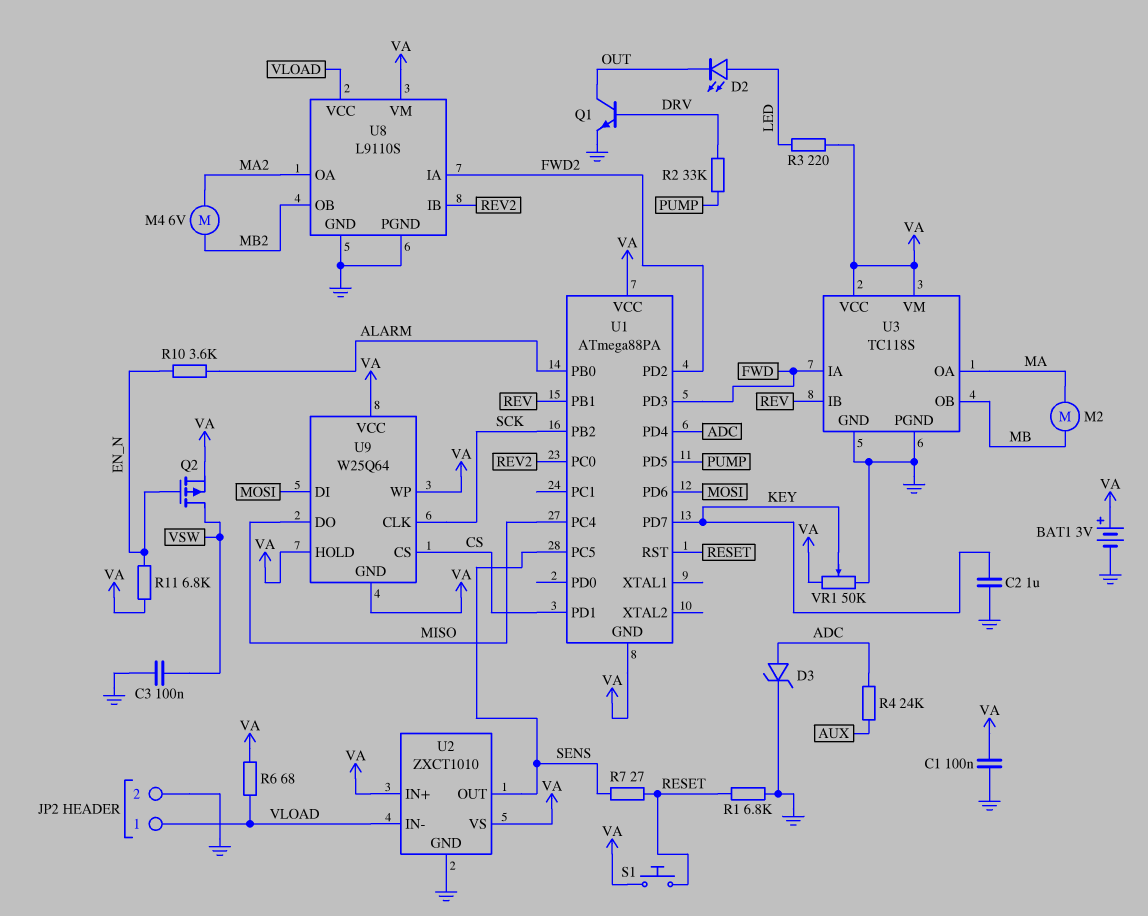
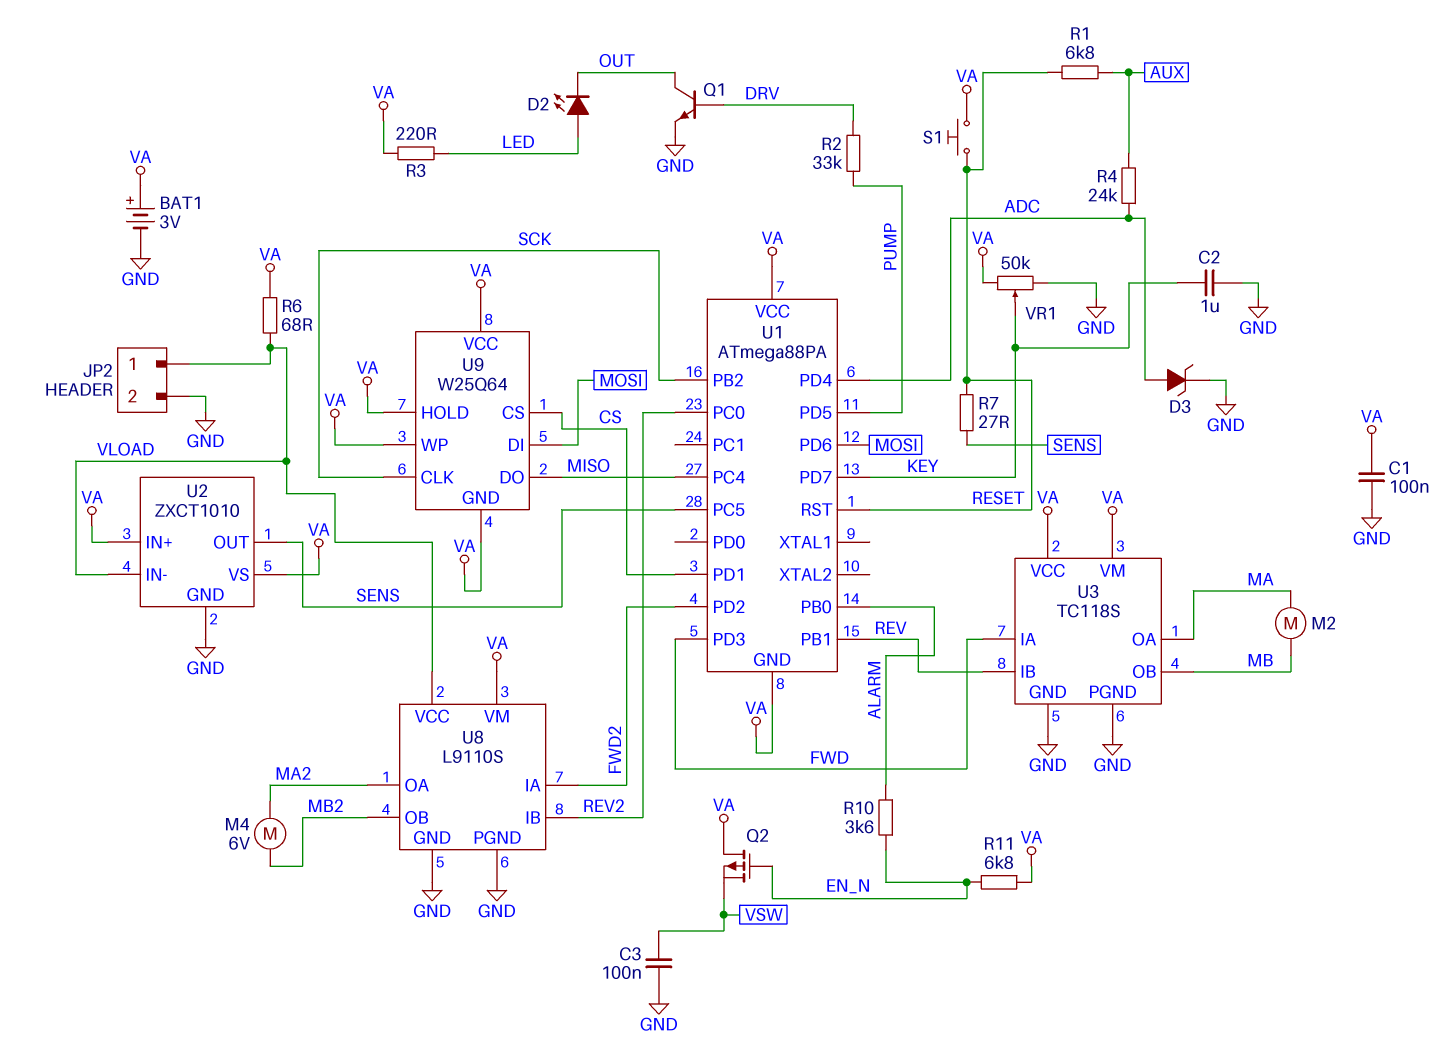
Q2: PMOS (G EN_N, D VSW, S VA) -> PMOS (G EN_N, D VA, S VSW)
R1: 6.8k (GND, RESET) -> 6.8k (AUX, RESET)

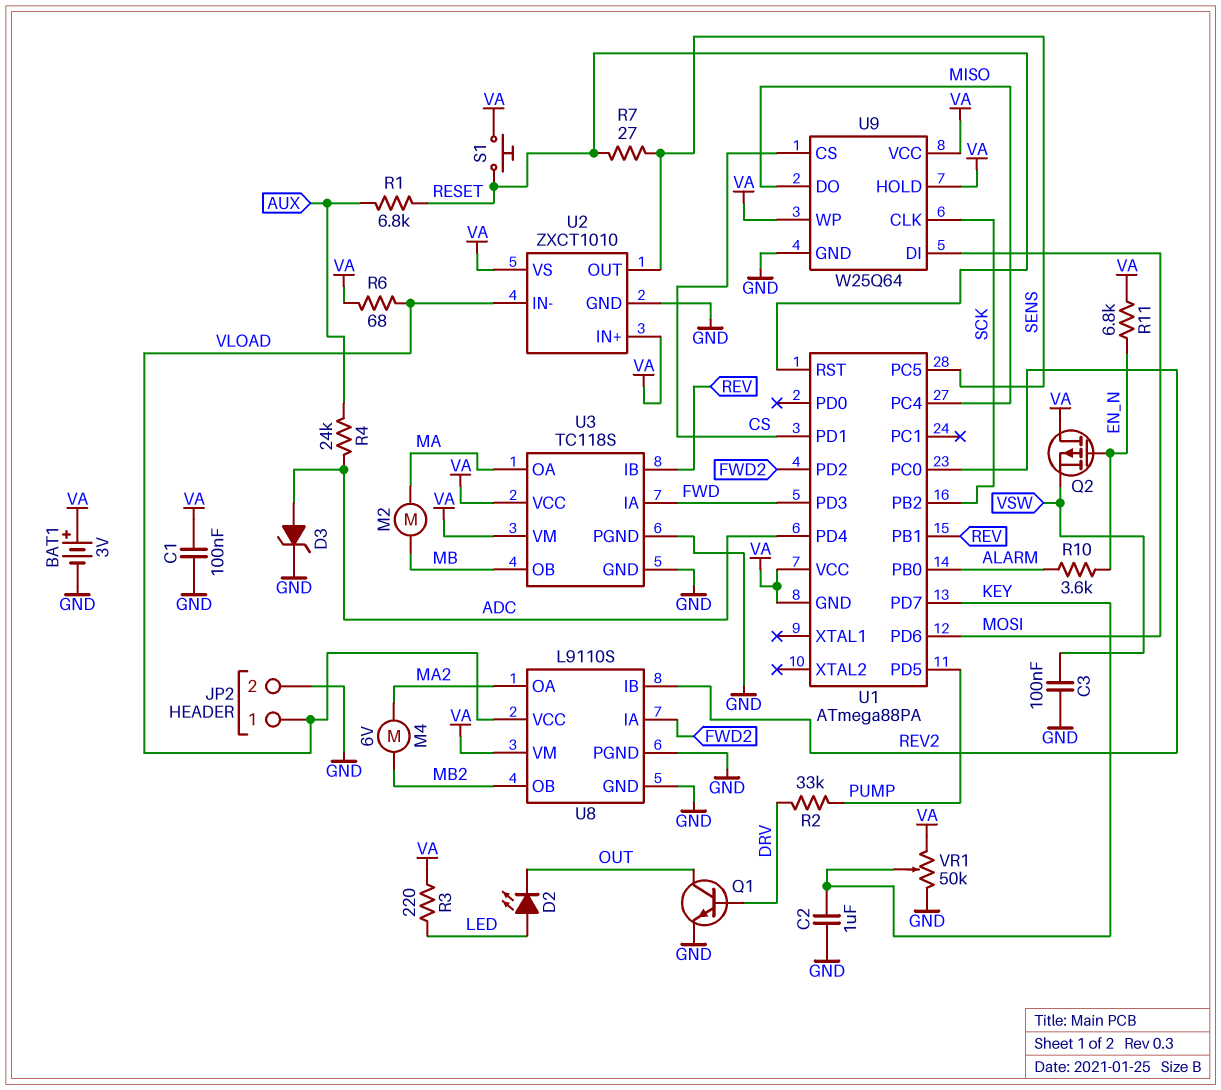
U9 pin GND: VA -> GND

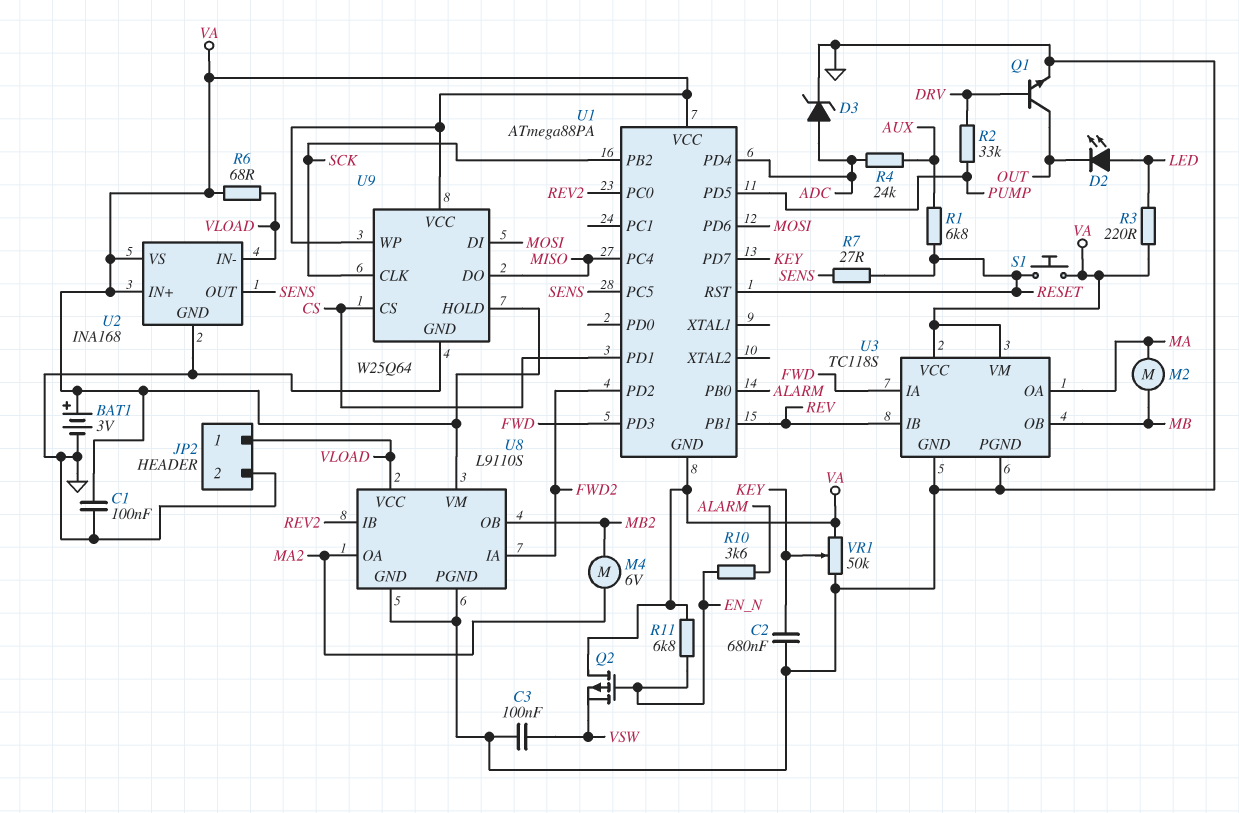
C2: 1uF (GND, KEY) -> 680nF (GND, KEY)
U2: ZXCT1010 -> INA168

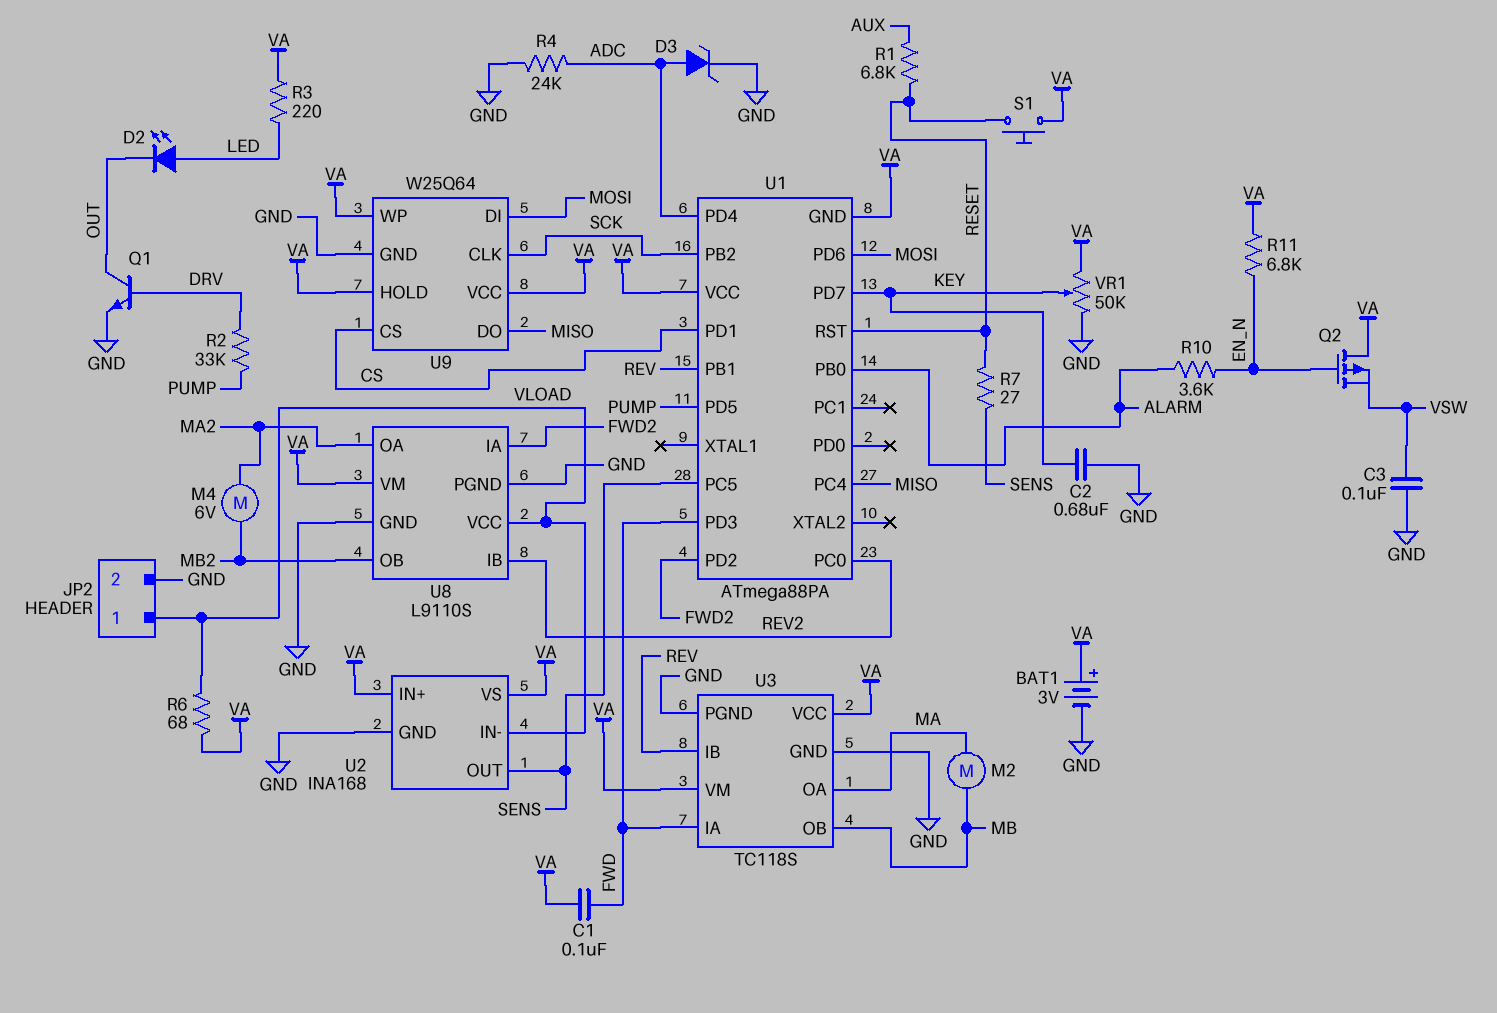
C1: 100nF (GND, VA) -> 100nF (FWD, VA)
R4: 24k (ADC, AUX) -> 24k (ADC, GND)

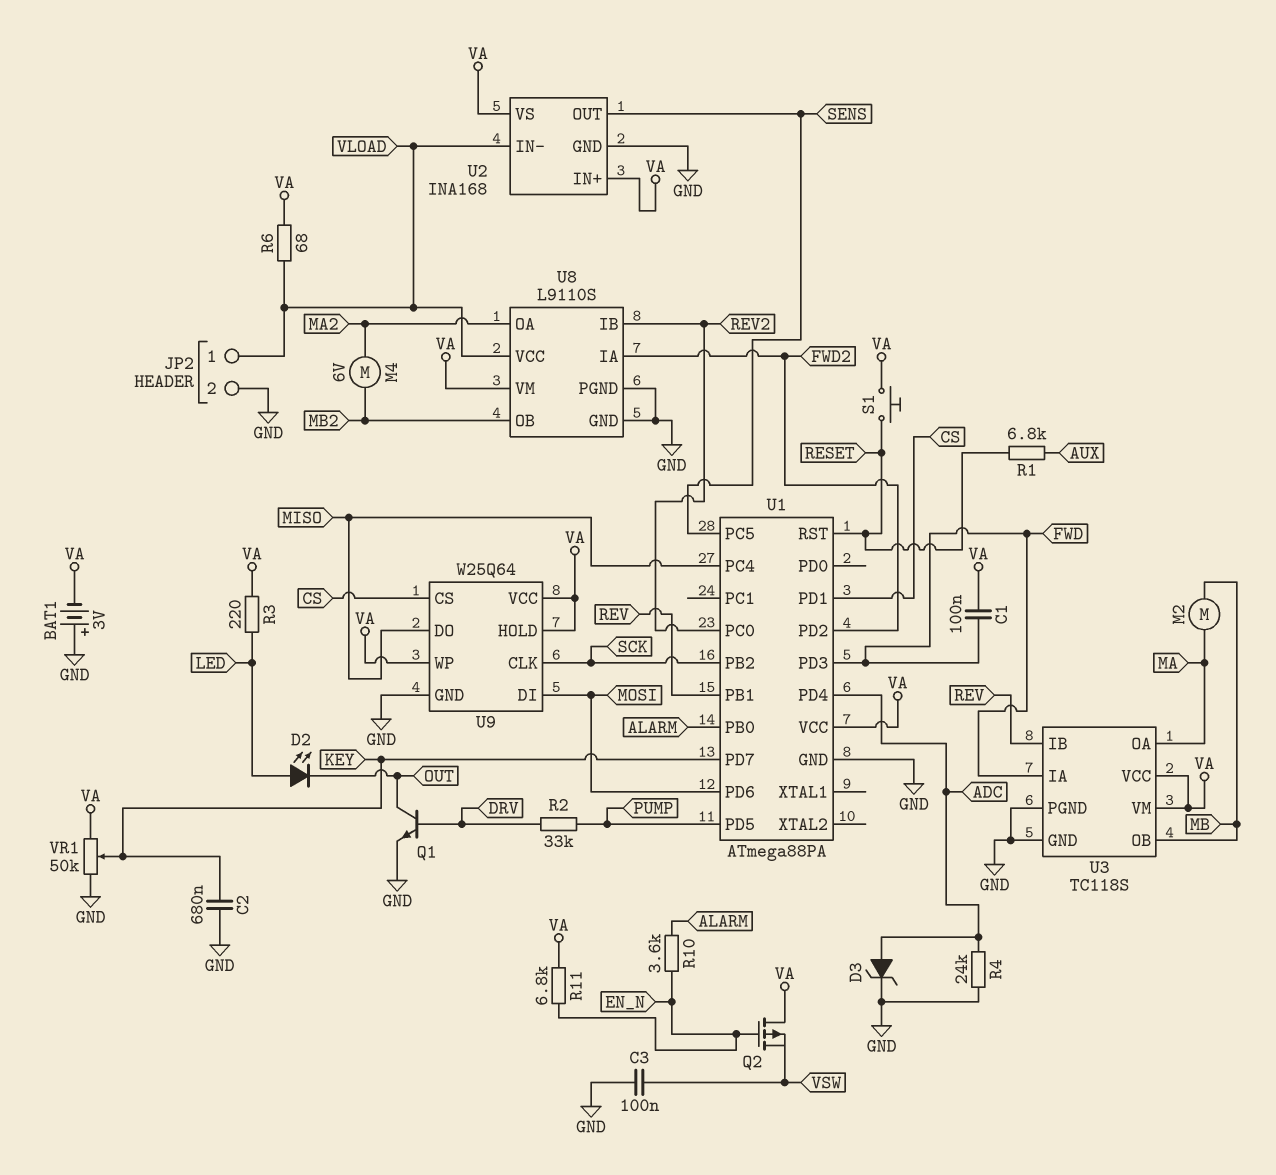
BAT1: 3V (plus VA, minus GND) -> 3V (plus GND, minus VA)
R7: 27 (RESET, SENS) -> none
U1 pin GND: VA -> GND

